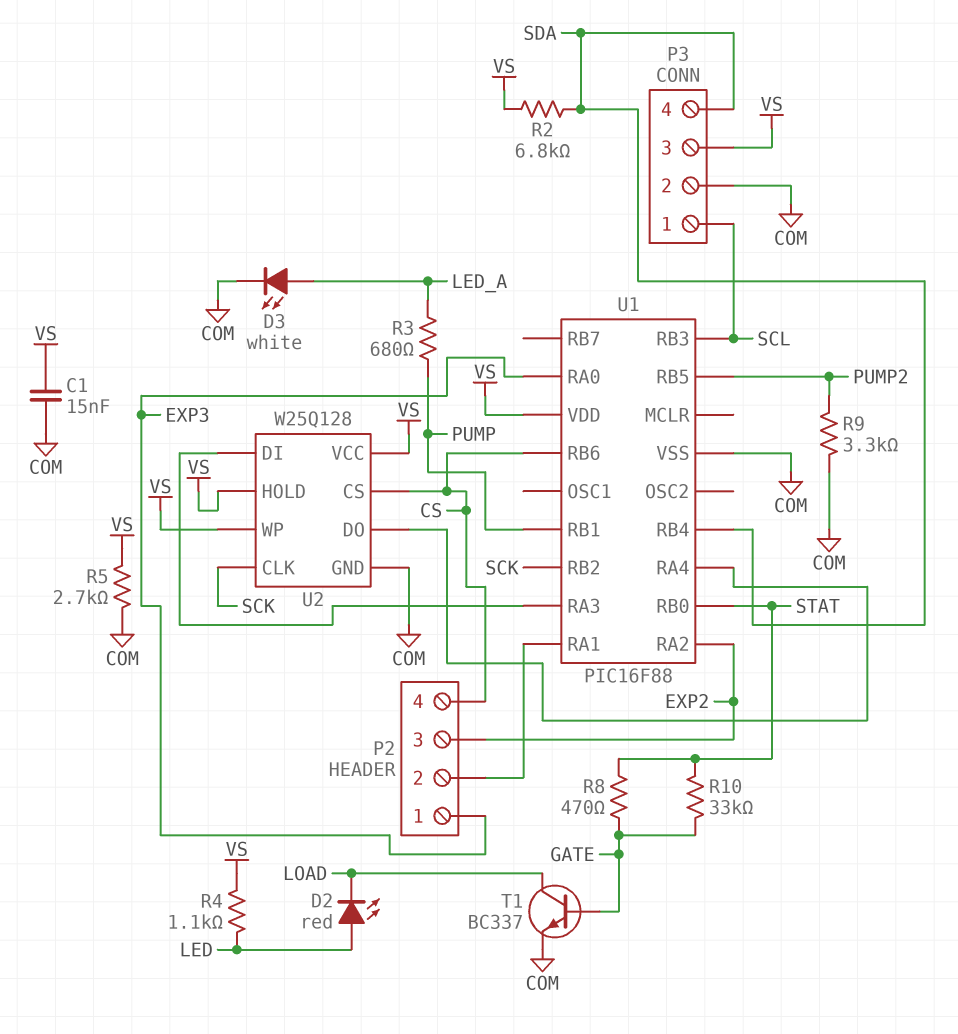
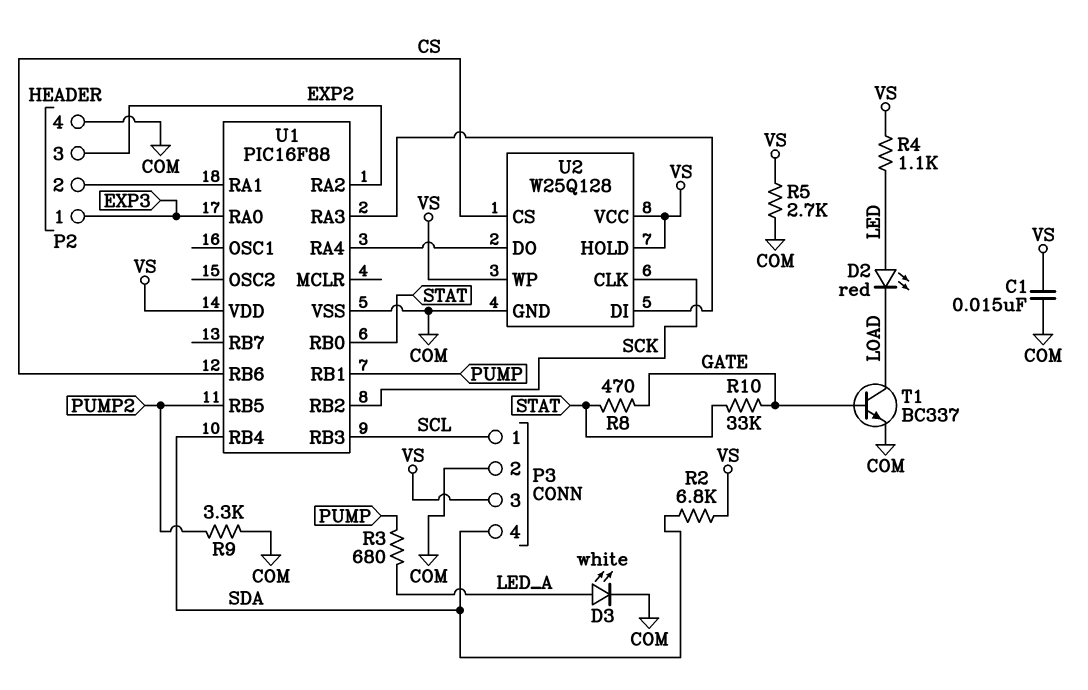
P2 pin 4: CS -> COM

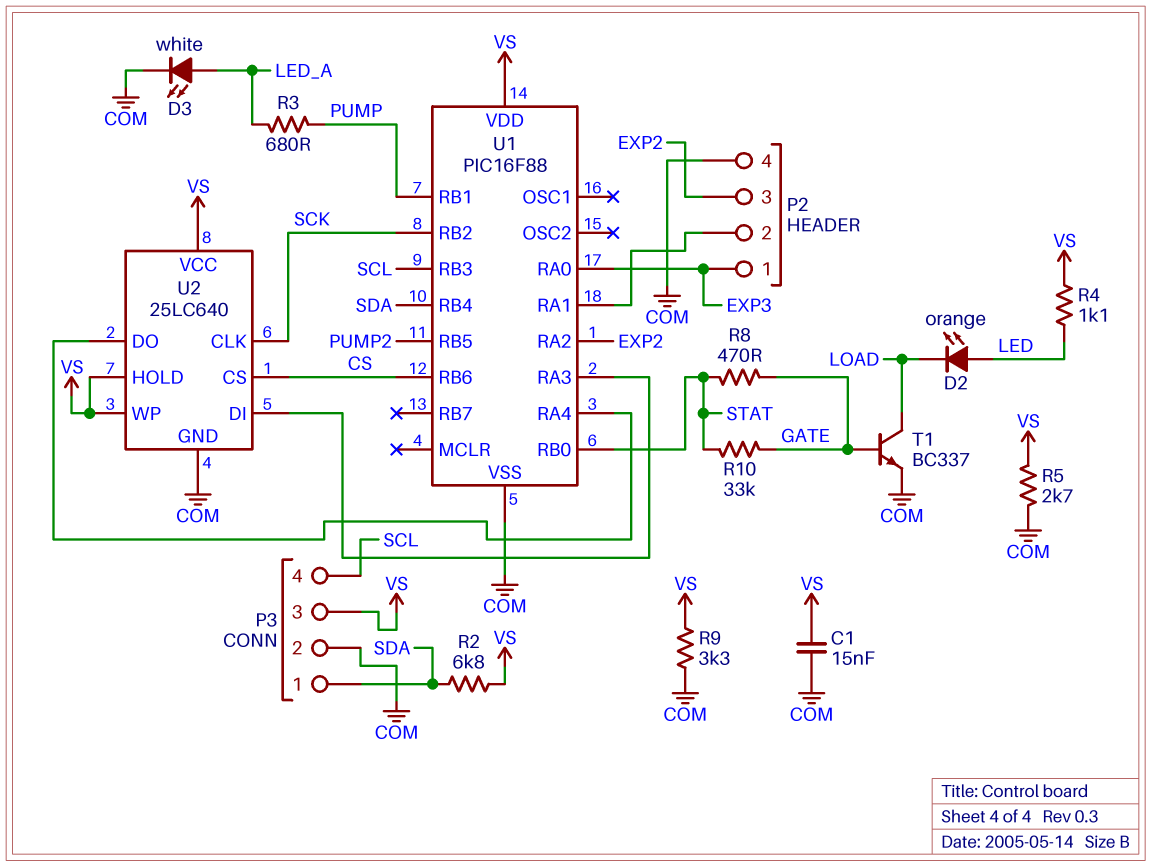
D2: LED red (A LED, K LOAD) -> LED orange (A LED, K LOAD)
P3 pin 1: SCL -> SDA
P3 pin 4: SDA -> SCL
R9: 3.3k (COM, PUMP2) -> 3.3k (COM, VS)
U2: W25Q128 -> 25LC640

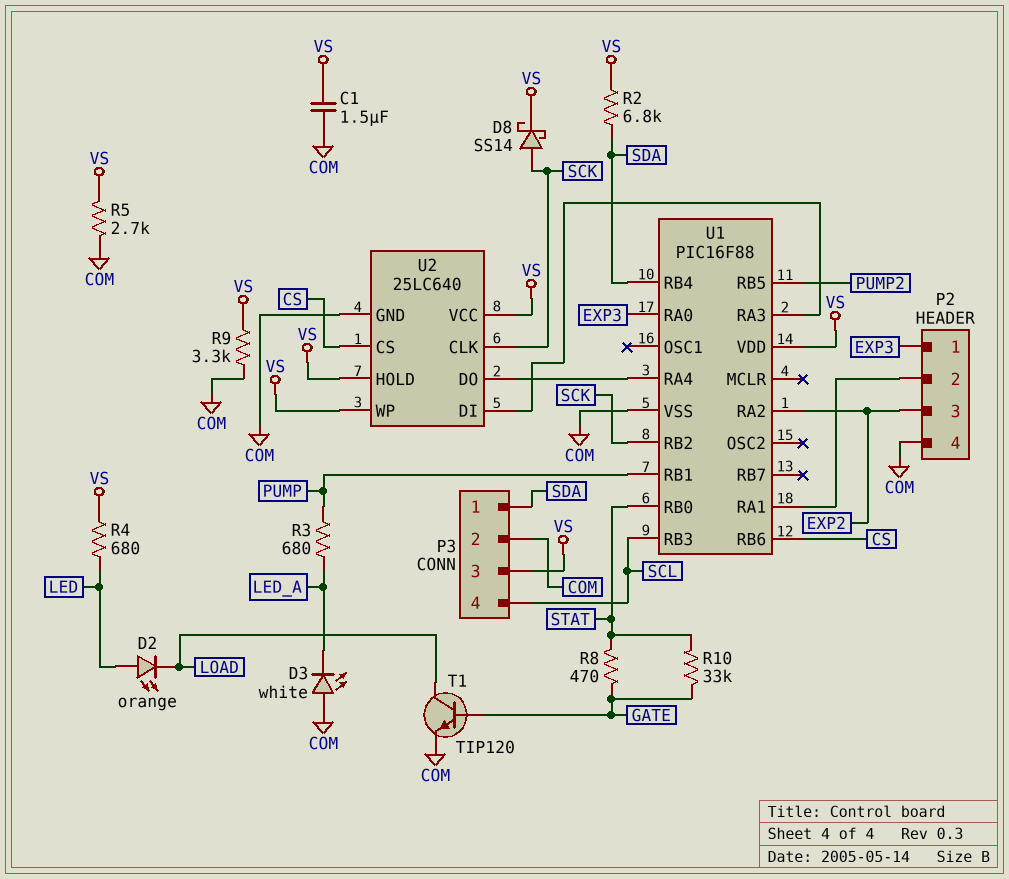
C1: 15nF (COM, VS) -> 1.5uF (COM, VS)
D3: LED white (A LED_A, K COM) -> LED white (A COM, K LED_A)
D8: none -> schottky SS14 (A SCK, K VS)
R4: 1.1k (LED, VS) -> 680 (LED, VS)
T1: NPN BC337 (B GATE, C LOAD, E COM) -> NPN TIP120 (B GATE, C LOAD, E COM)

